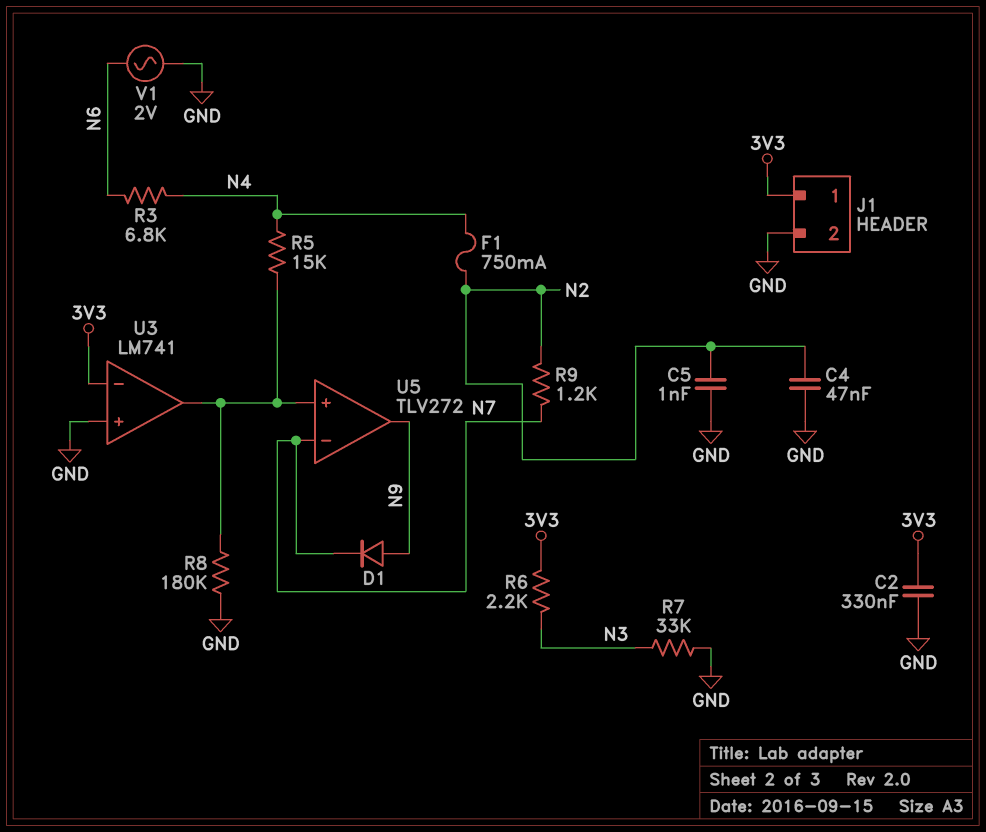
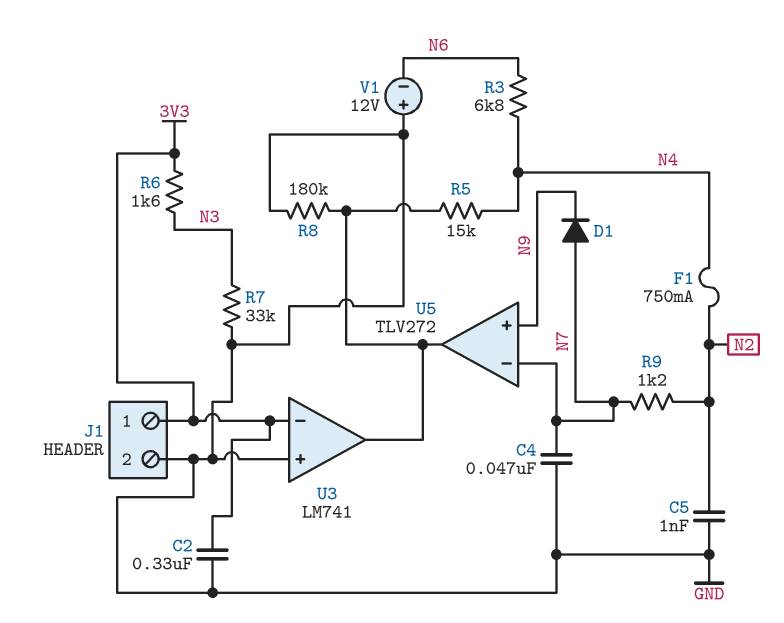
C4: 47nF (GND, N2) -> 47nF (GND, N7)
D1: diode (A N9, K N7) -> diode (A N7, K N9)
R6: 2.2k (3V3, N3) -> 1.6k (3V3, N3)
U5 pin in+: U3/out -> N9
U5 pin out: N9 -> U3/out
V1: AC 2V (GND, N6) -> 12V (plus GND, minus N6)

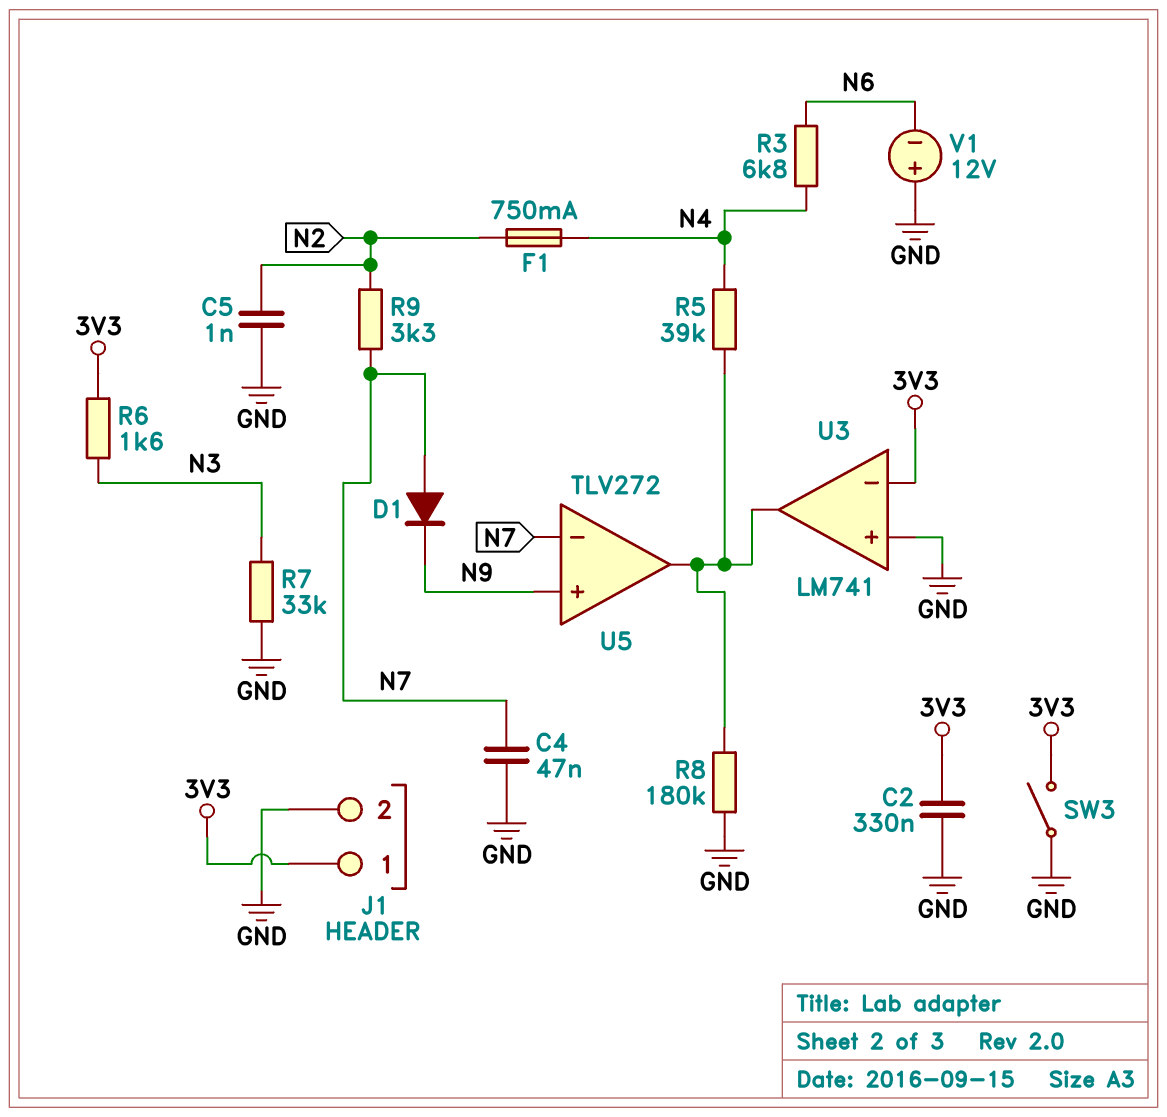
R5: 15k (N4, U3/out) -> 39k (N4, U3/out)
R9: 1.2k (N2, N7) -> 3.3k (N2, N7)
SW3: none -> switch (3V3, GND)

